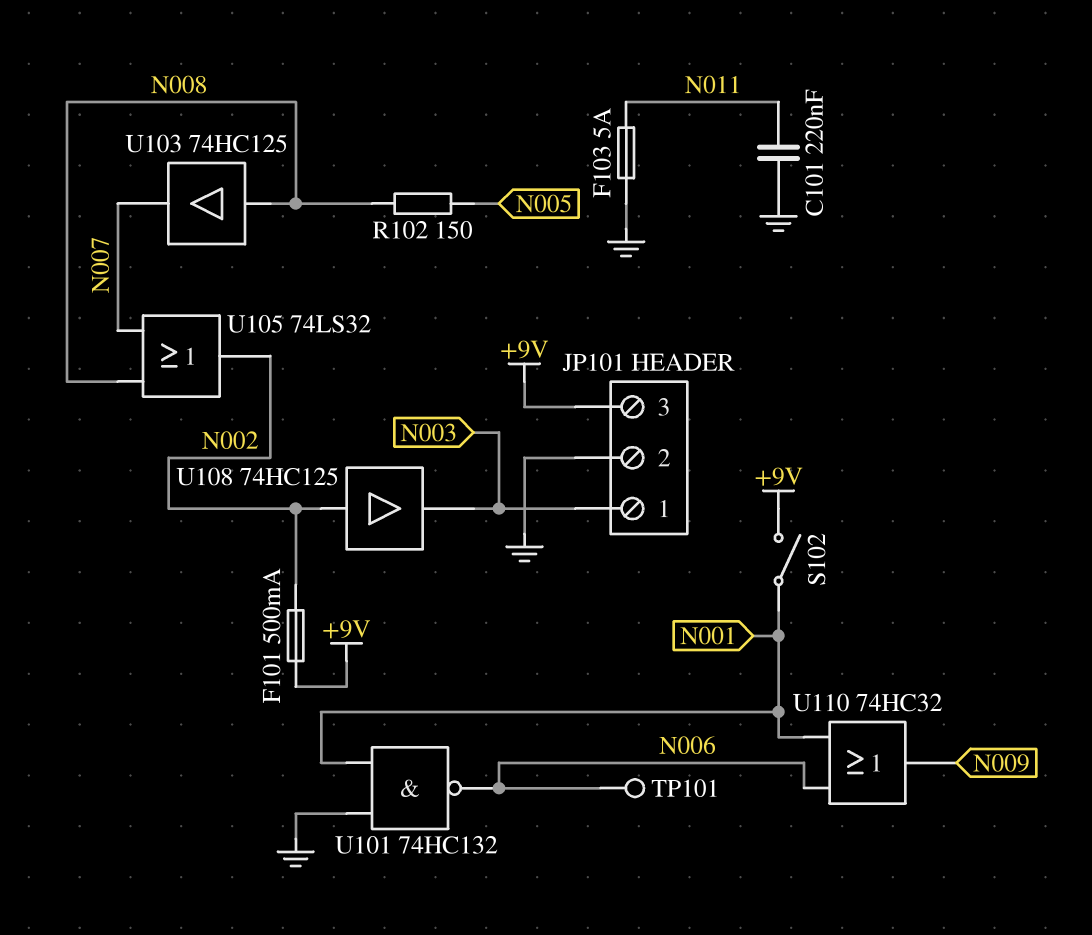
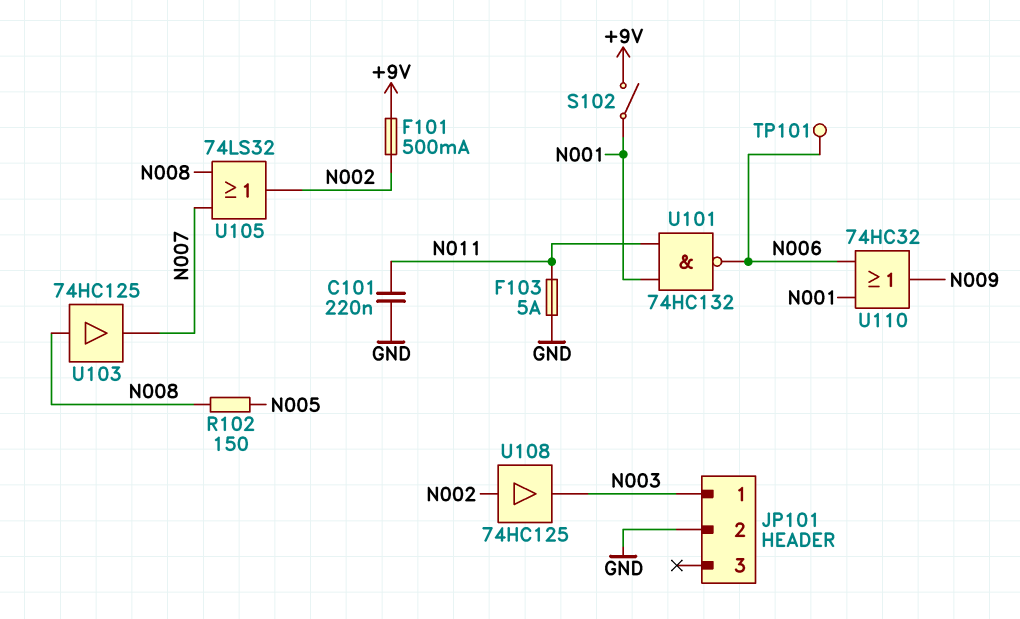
JP101 pin 3: +9V -> none
U101: NAND 74HC132 (in GND, in N001, out N006) -> NAND 74HC132 (in N001, in N011, out N006)

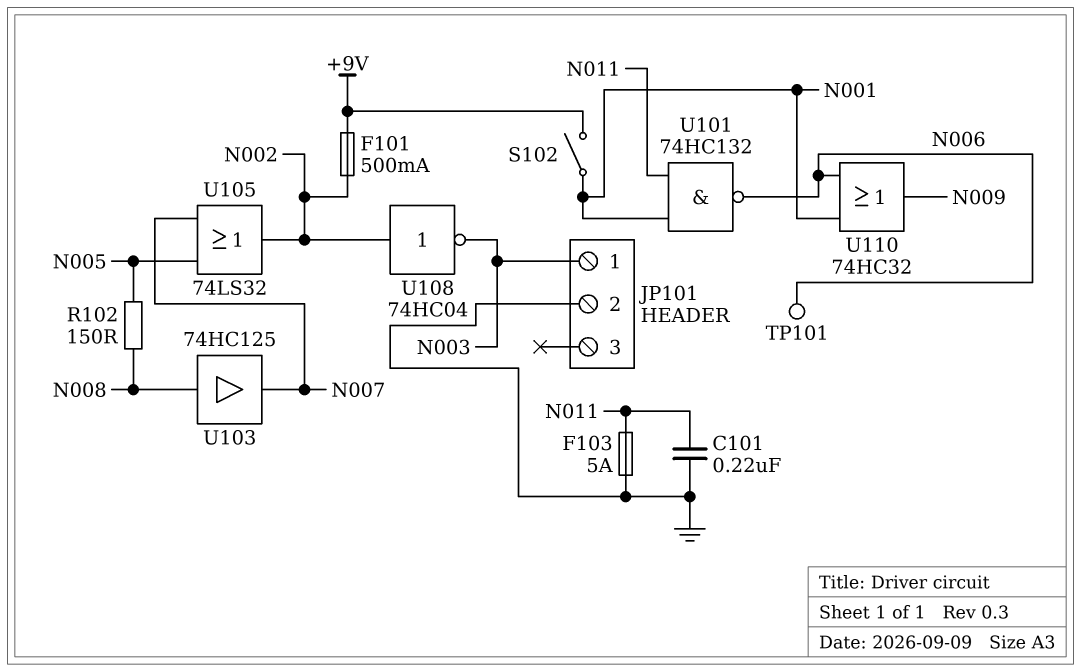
U105: OR 74LS32 (in N007, in N008, out N002) -> OR 74LS32 (in N005, in N007, out N002)
U108: buffer 74HC125 (in N002, out N003) -> NOT 74HC04 (in N002, out N003)

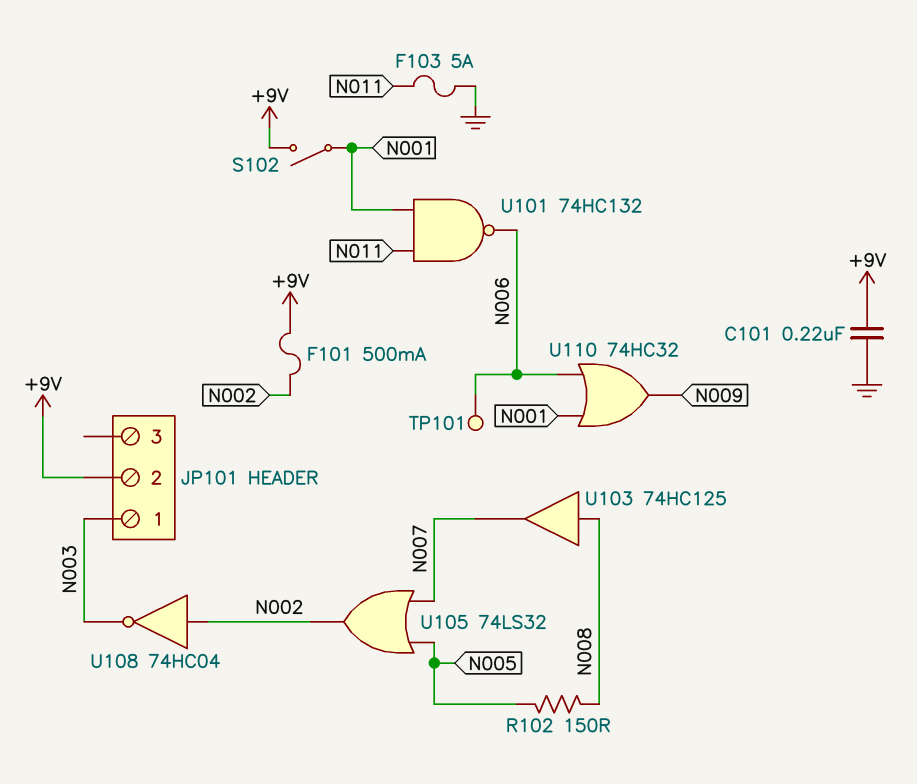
C101: 220nF (GND, N011) -> 220nF (+9V, GND)
JP101 pin 2: GND -> +9V

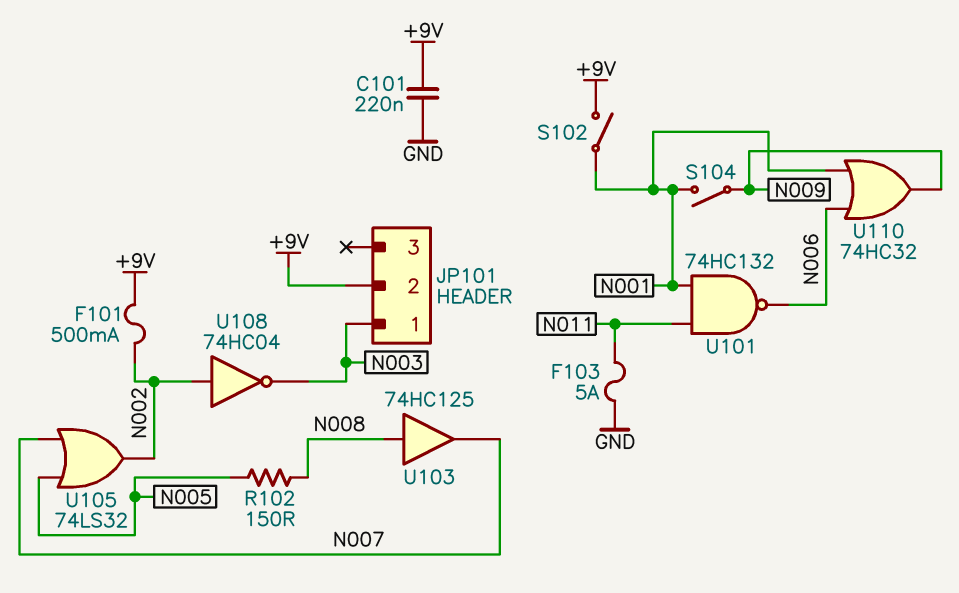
S104: none -> switch (N001, N009)
TP101: test point (N006) -> none

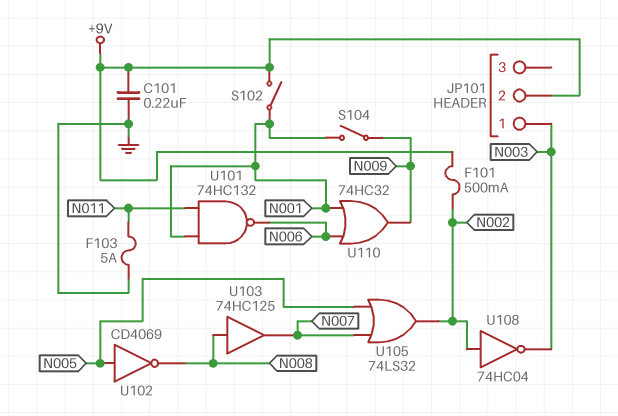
R102: 150 (N005, N008) -> none
U102: none -> NOT CD4069 (in N005, out N008)

